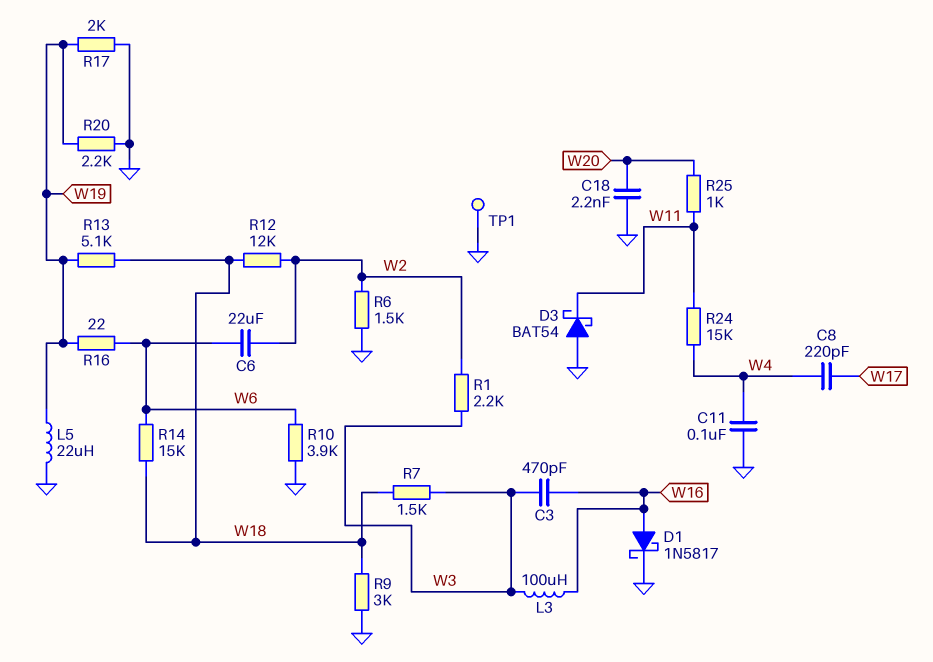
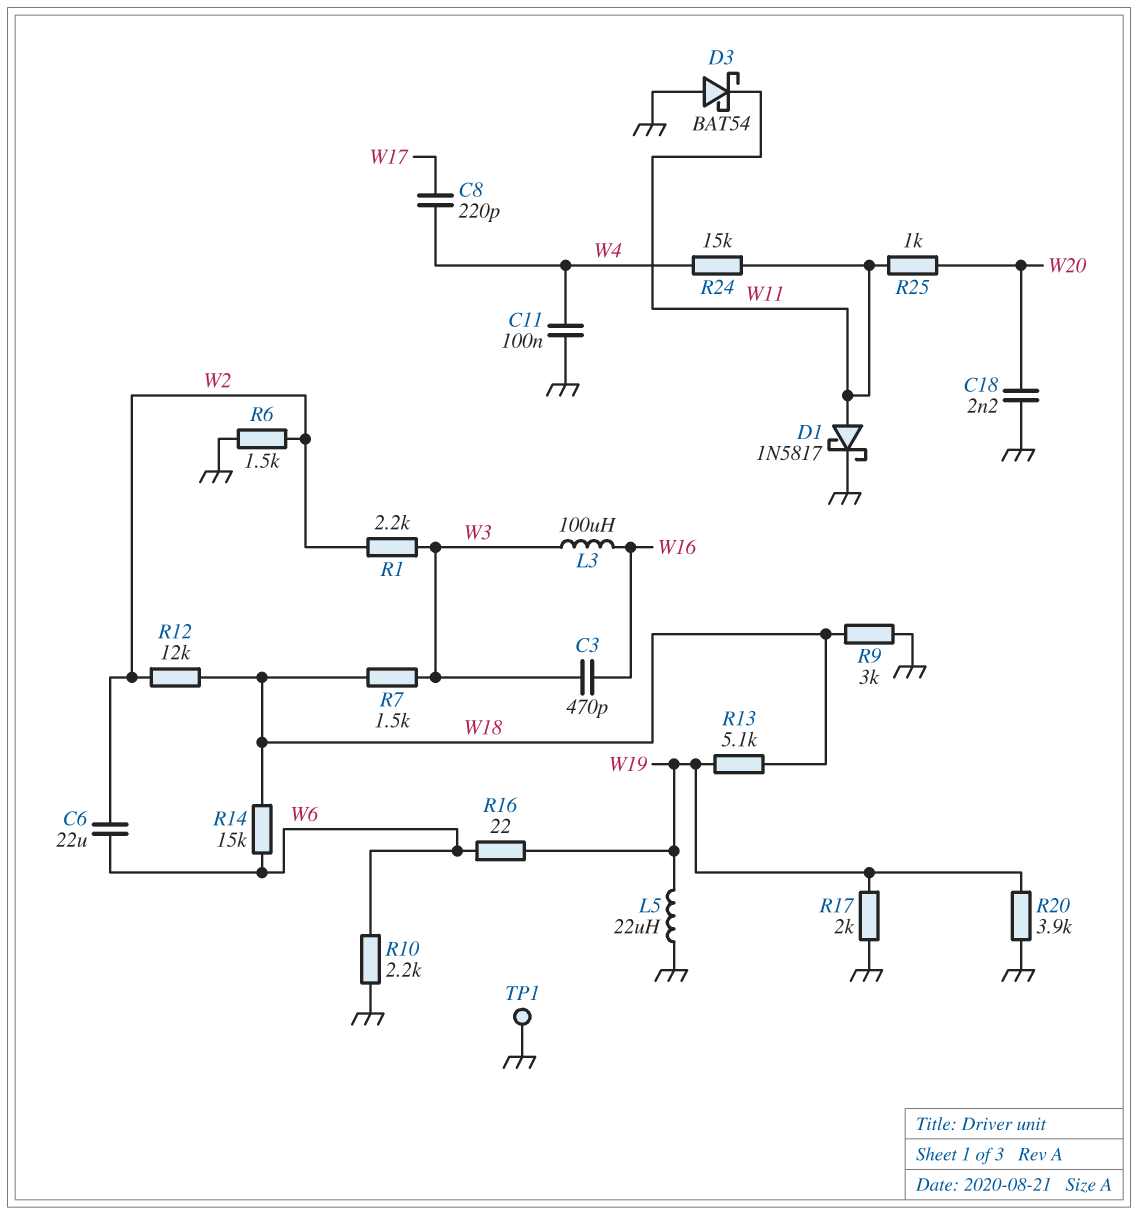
D1: schottky 1N5817 (A W16, K GND) -> schottky 1N5817 (A W11, K GND)
R10: 3.9k (GND, W6) -> 2.2k (GND, W6)
R20: 2.2k (GND, W19) -> 3.9k (GND, W19)

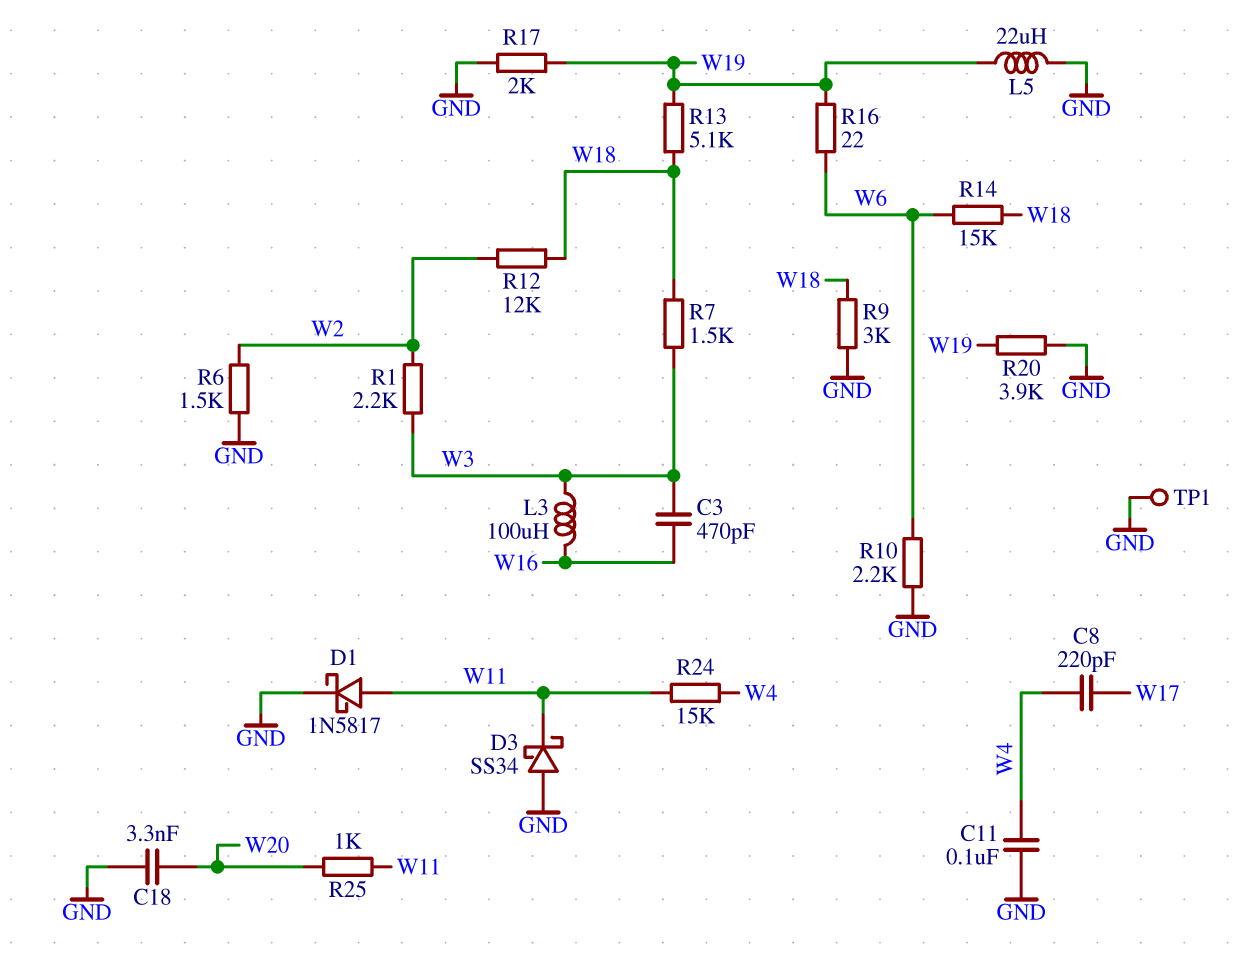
C6: 22uF (W2, W6) -> none
C18: 2.2nF (GND, W20) -> 3.3nF (GND, W20)
D3: schottky BAT54 (A GND, K W11) -> schottky SS34 (A GND, K W11)

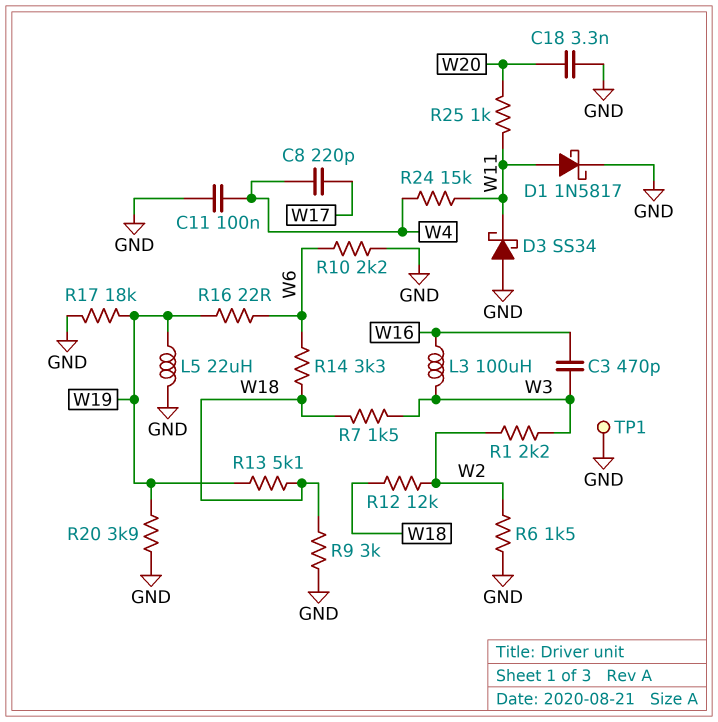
R14: 15k (W6, W18) -> 3.3k (W6, W18)
R17: 2k (GND, W19) -> 18k (GND, W19)

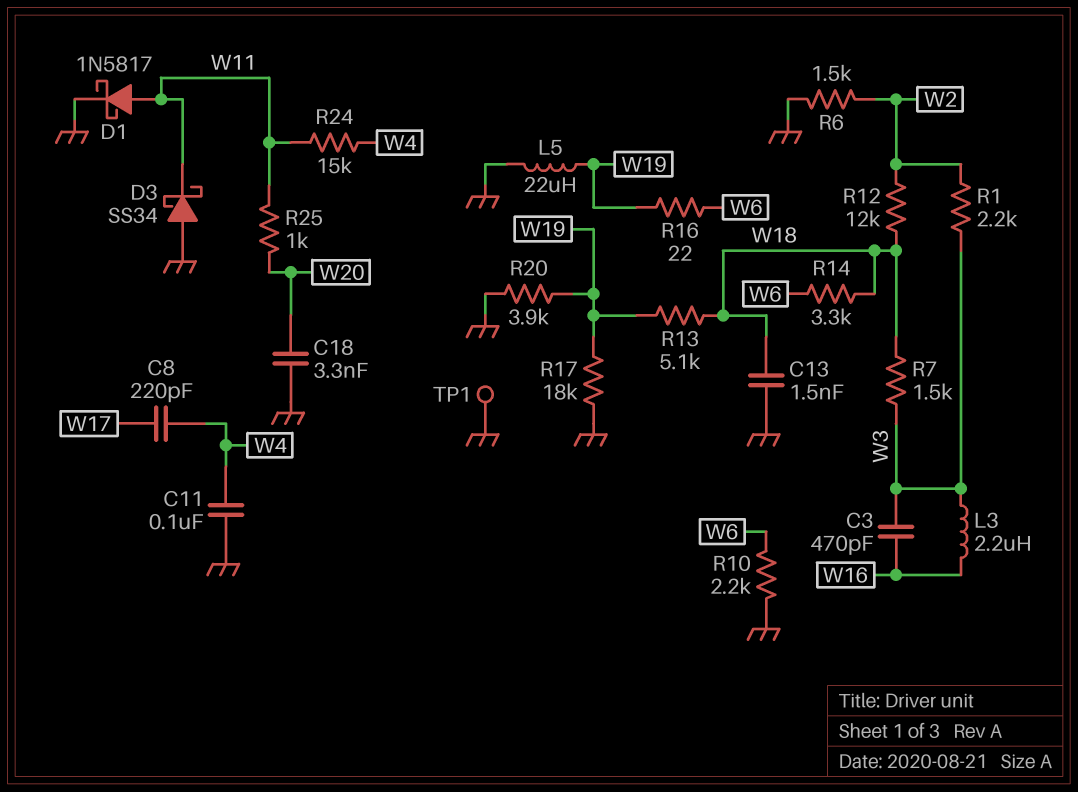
C13: none -> 1.5nF (GND, W18)
L3: 100uH (W3, W16) -> 2.2uH (W3, W16)
R9: 3k (GND, W18) -> none

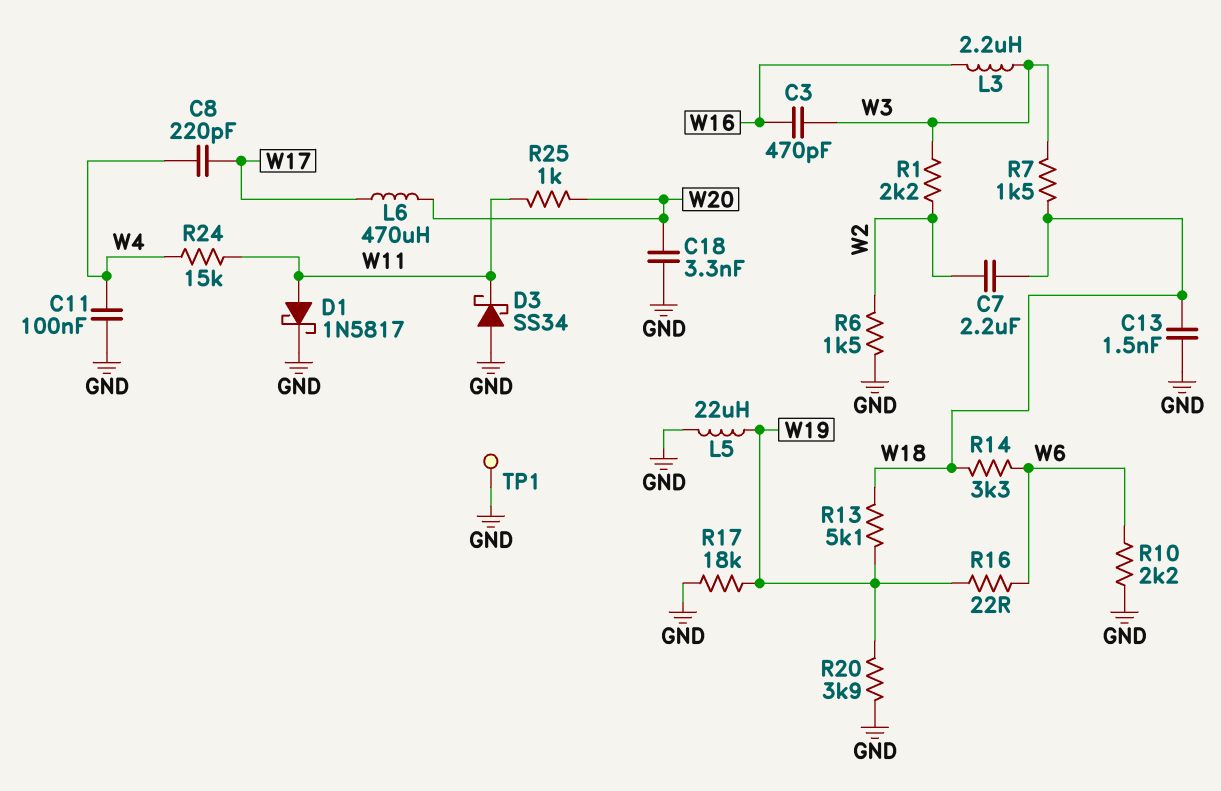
C7: none -> 2.2uF (W2, W18)
L6: none -> 470uH (W17, W20)
R12: 12k (W2, W18) -> none

